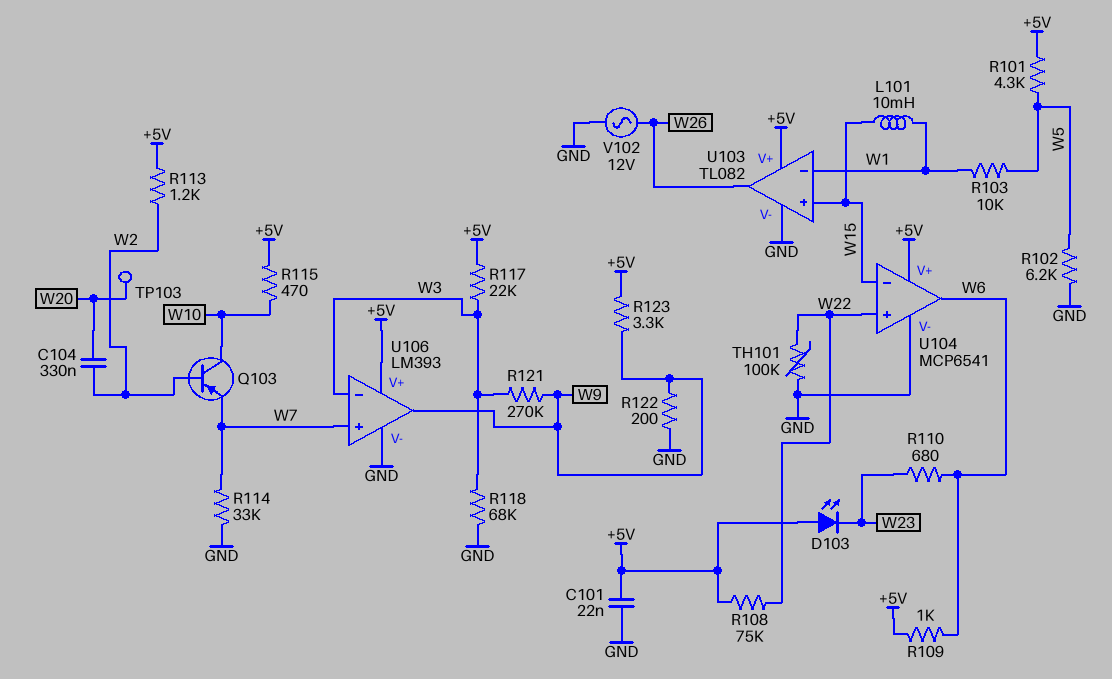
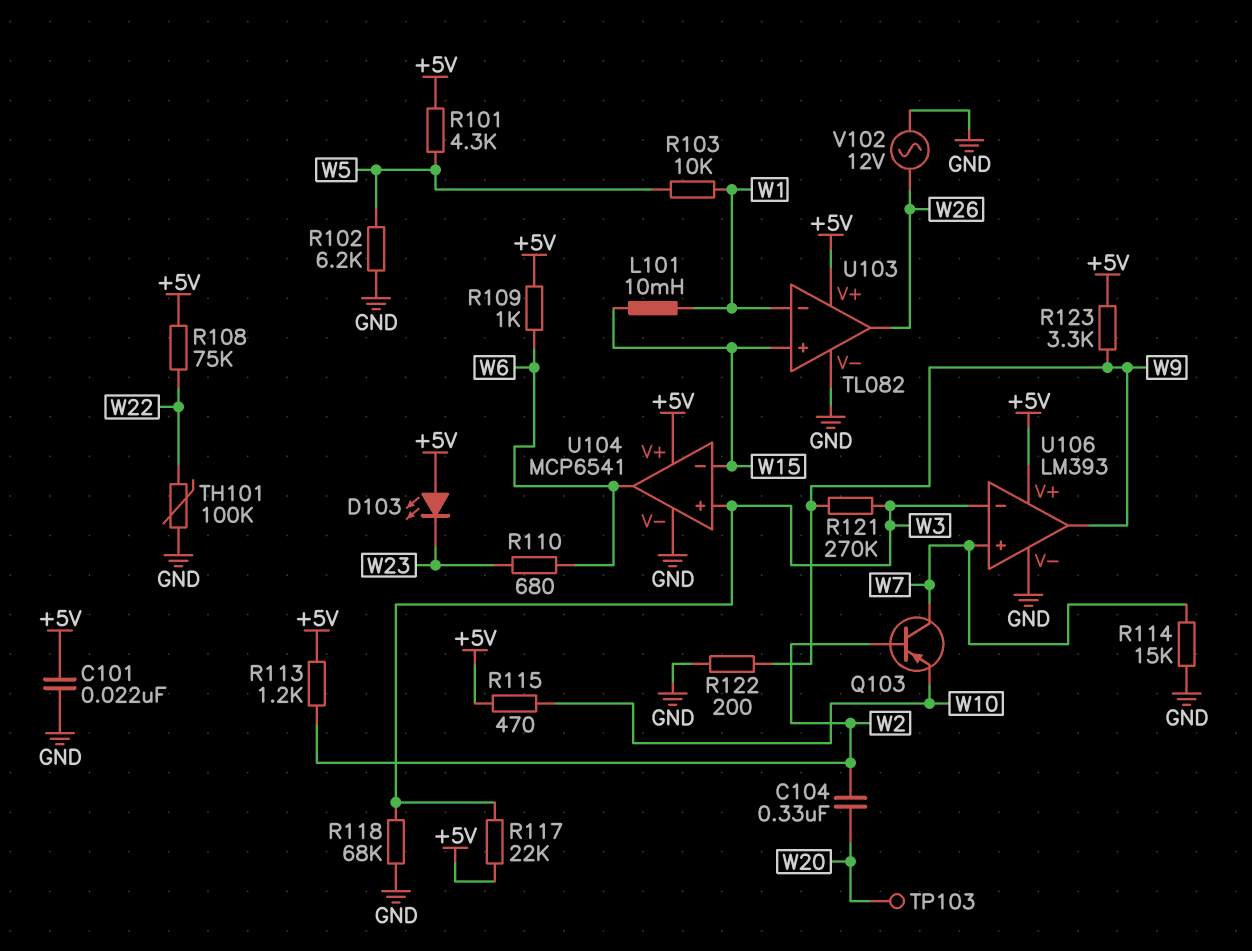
Q103: PNP (B W2, C W10, E W7) -> PNP (B W2, C W7, E W10)
R114: 33k (GND, W7) -> 15k (GND, W7)
U104 pin in+: W22 -> W3

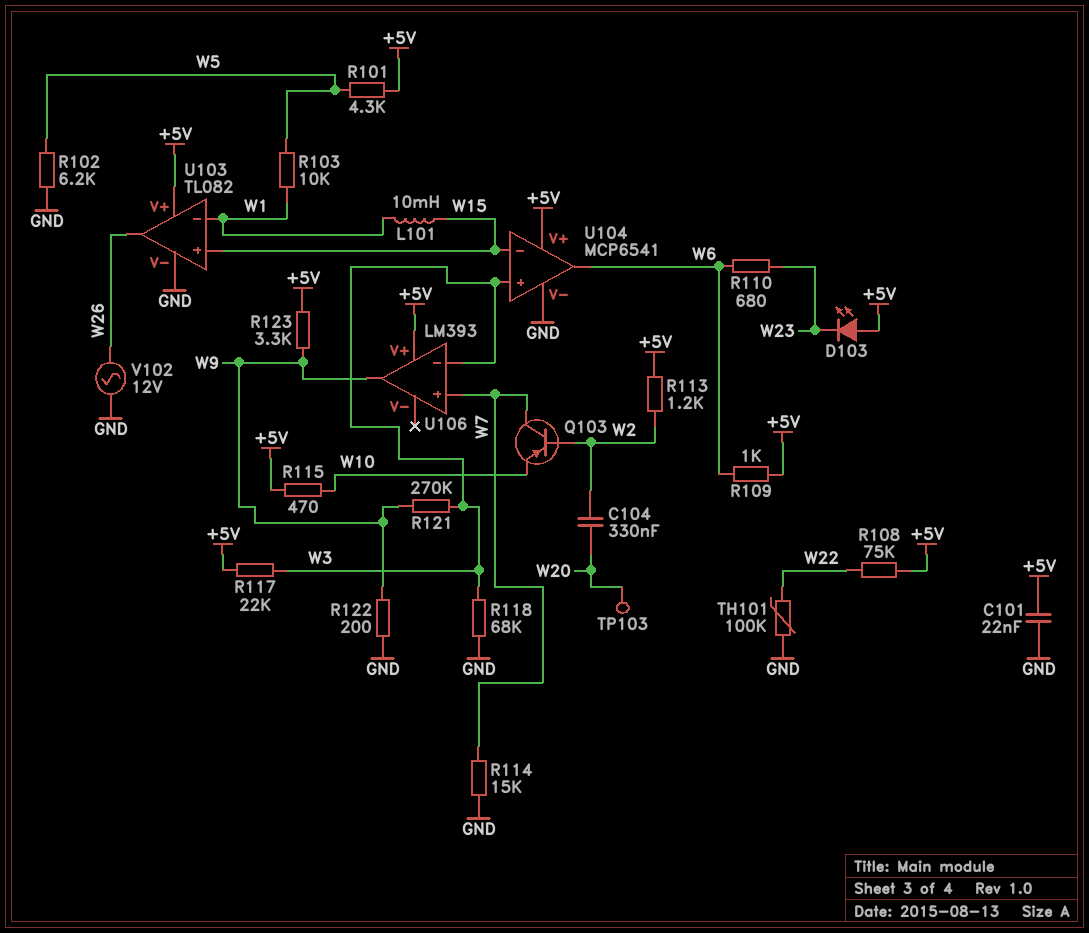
U106 pin V-: GND -> none

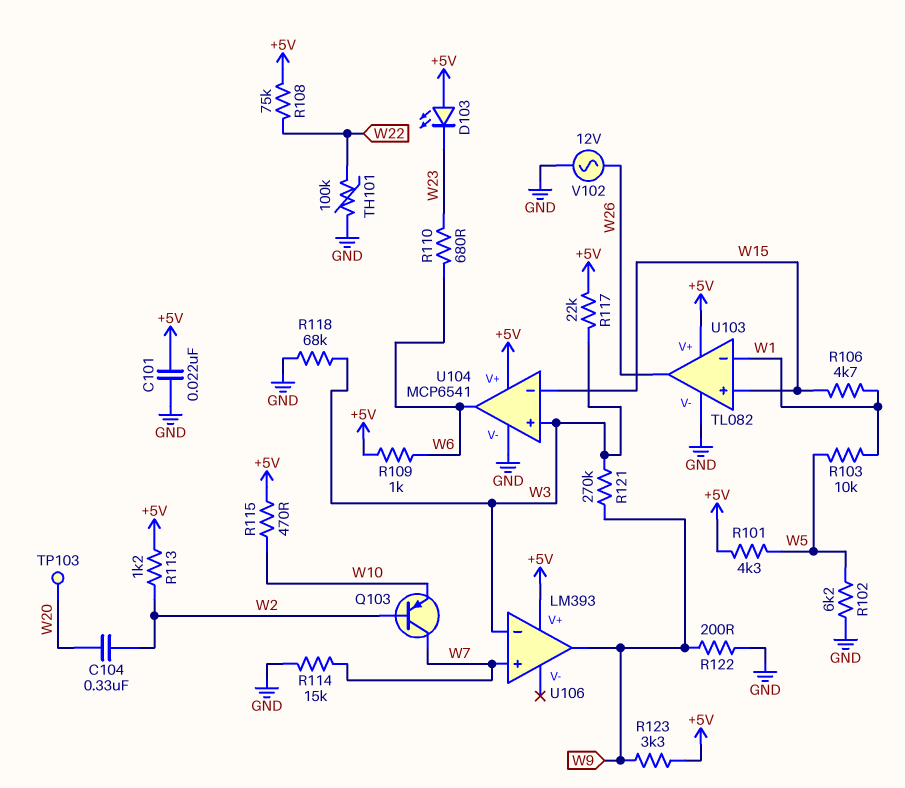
L101: 10mH (W1, W15) -> none
R106: none -> 4.7k (W1, W15)

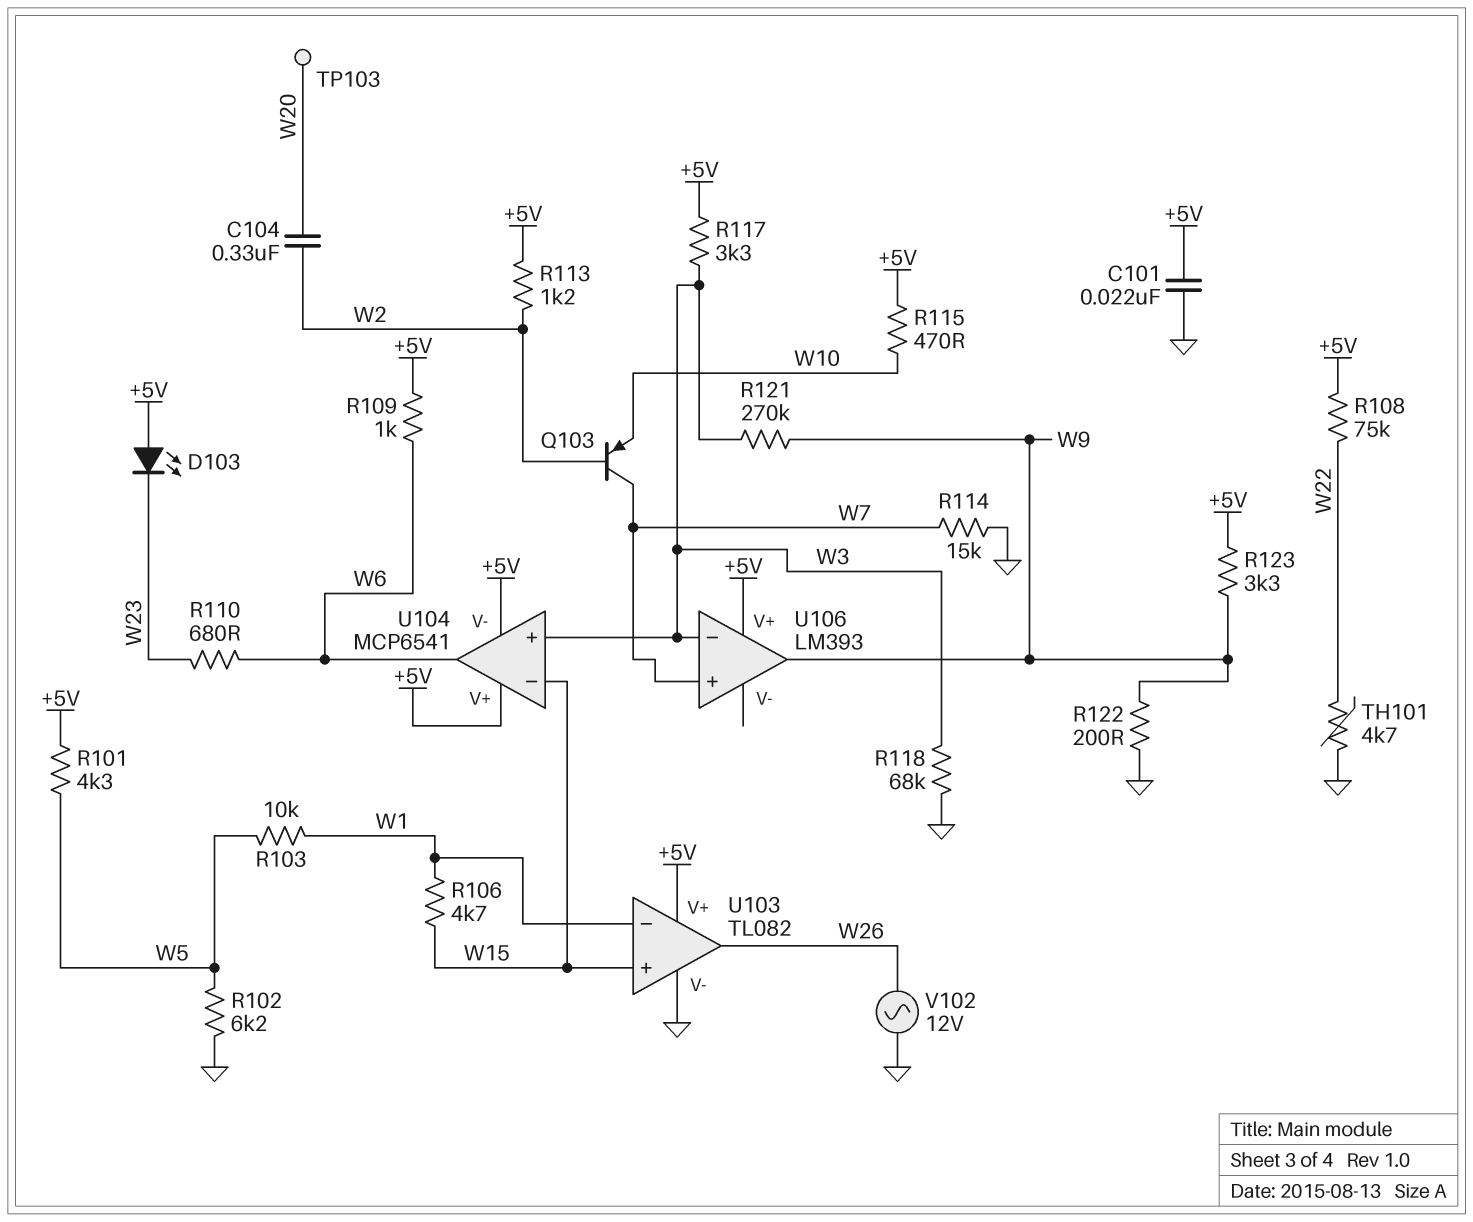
R117: 22k (+5V, W3) -> 3.3k (+5V, W3)
TH101: 100k (GND, W22) -> 4.7k (GND, W22)
U104 pin V-: GND -> +5V

